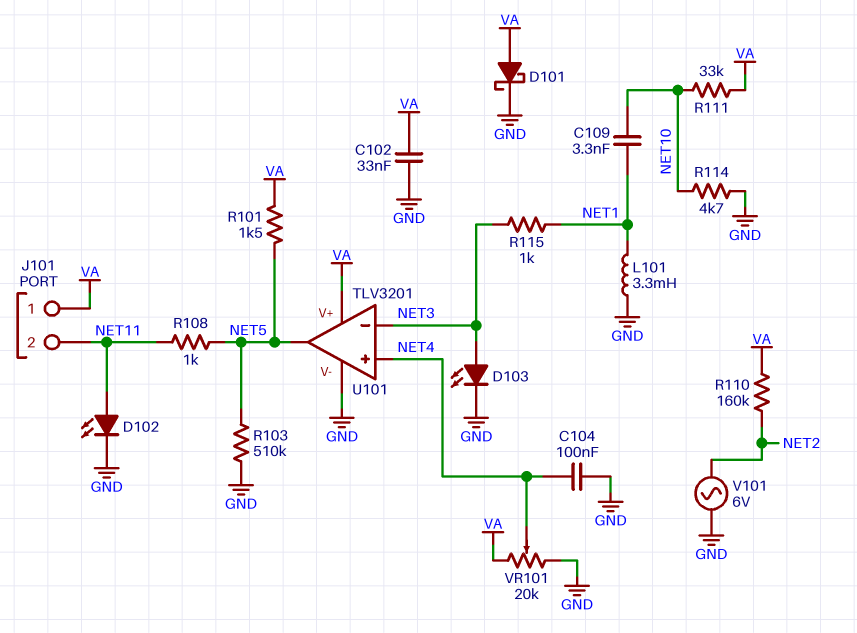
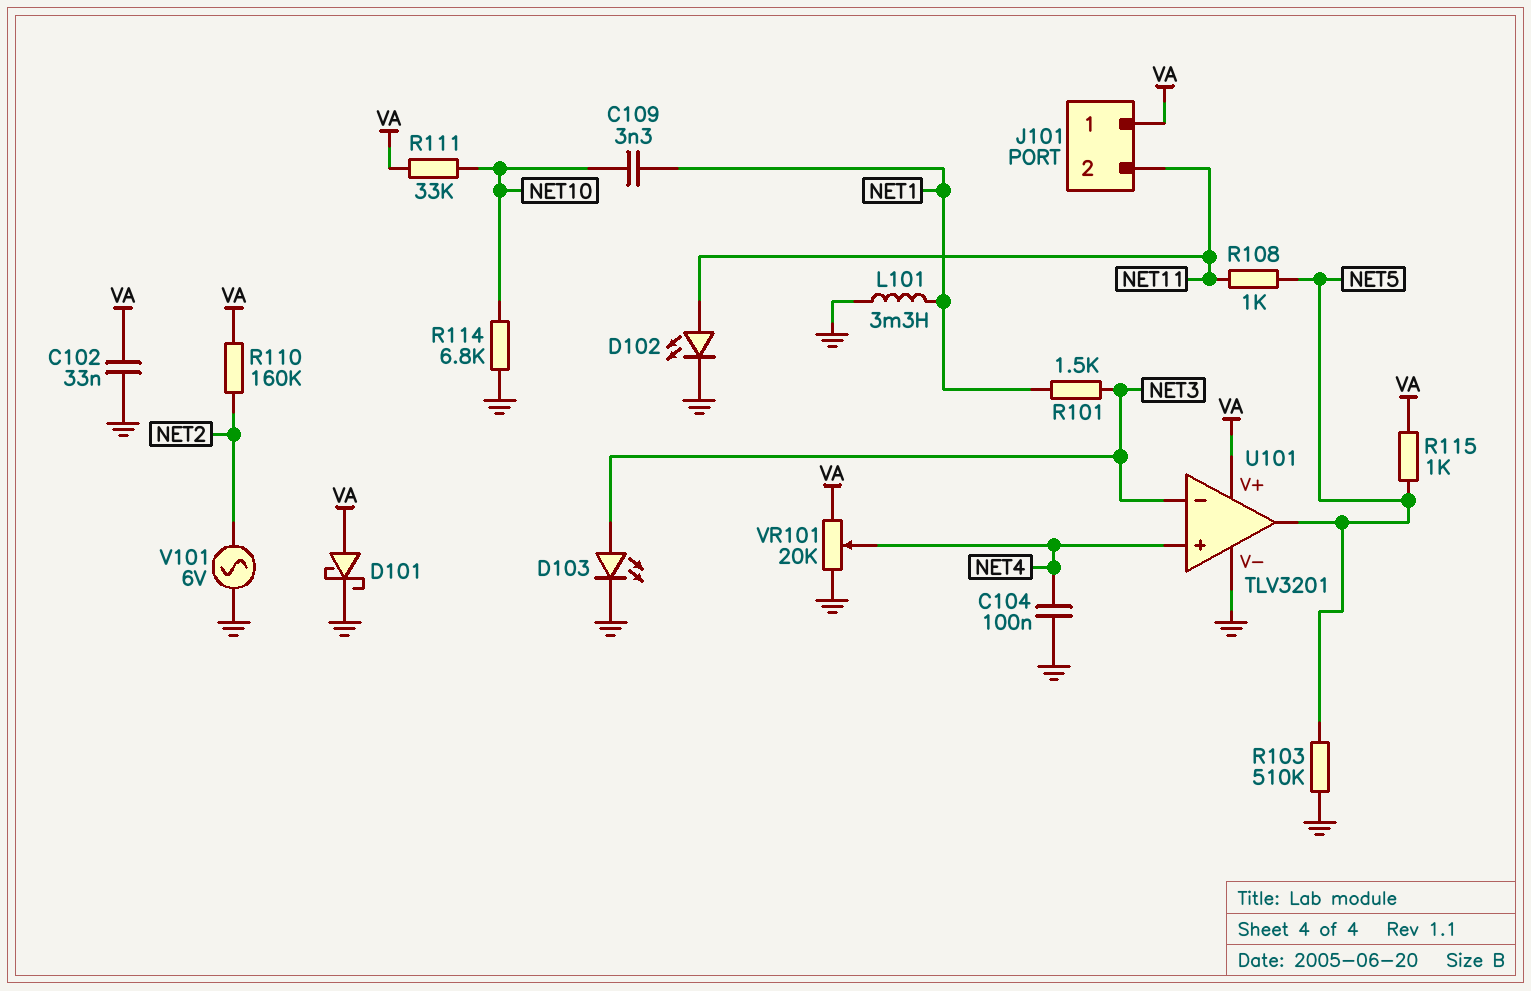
R101: 1.5k (NET5, VA) -> 1.5k (NET1, NET3)
R114: 4.7k (GND, NET10) -> 6.8k (GND, NET10)
R115: 1k (NET1, NET3) -> 1k (NET5, VA)

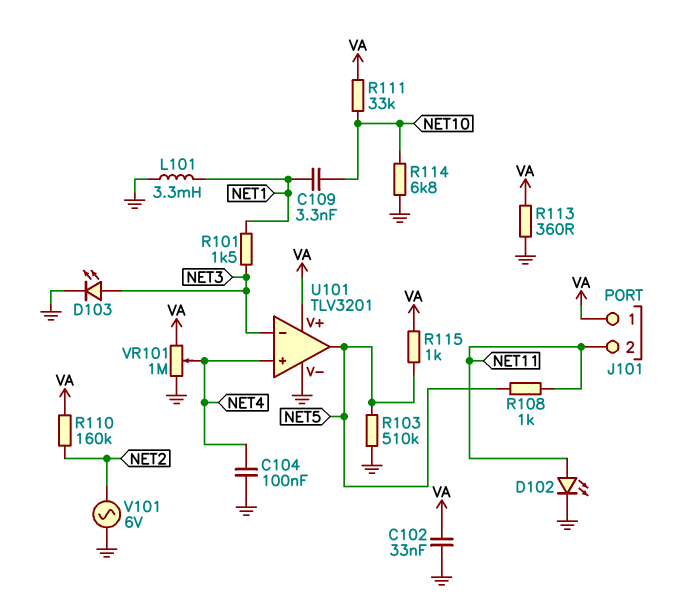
D101: schottky (A VA, K GND) -> none
R113: none -> 360 (GND, VA)
VR101: 20k (GND, VA, wiper NET4) -> 1M (GND, VA, wiper NET4)

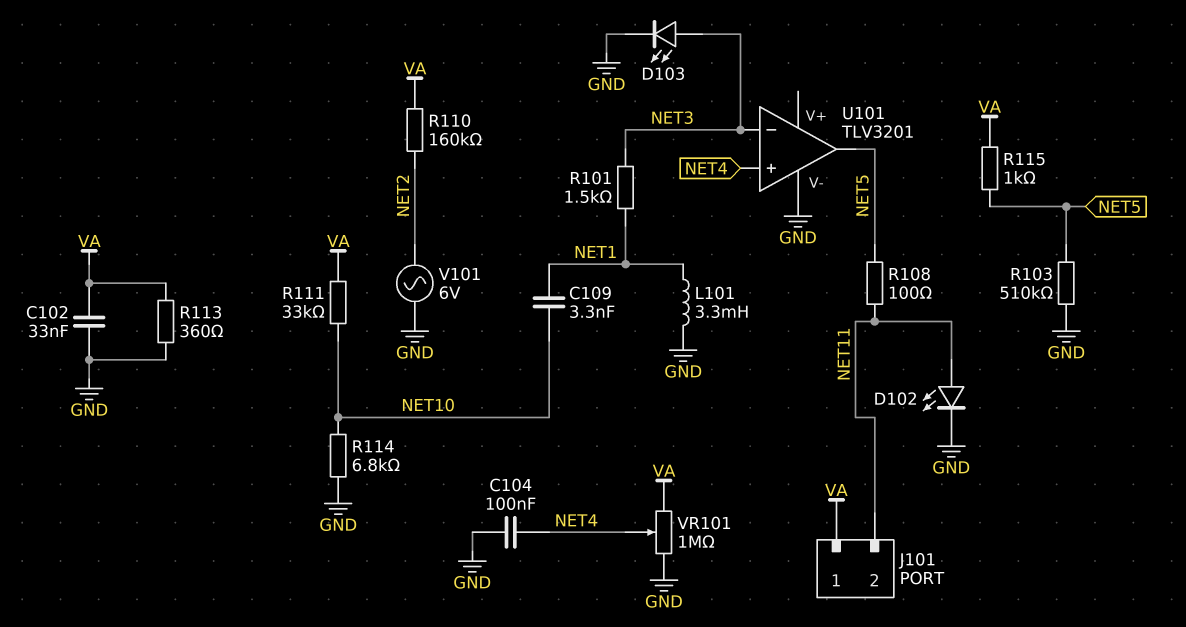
R108: 1k (NET5, NET11) -> 100 (NET5, NET11)
U101 pin V+: VA -> none

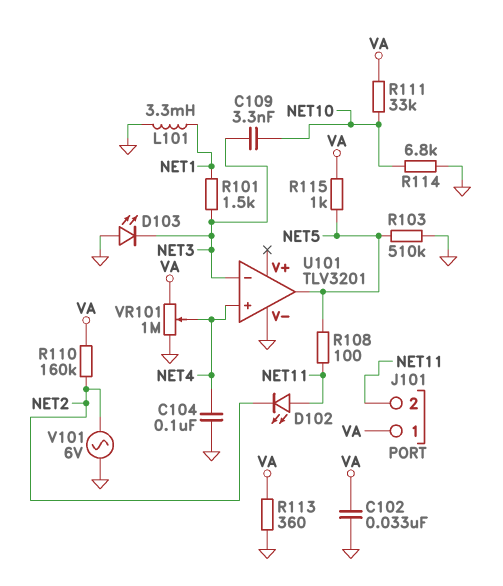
C109: 3.3nF (NET1, NET10) -> 3.3nF (NET3, NET10)
D102: LED (A NET11, K GND) -> LED (A NET11, K NET2)
D103: LED (A NET3, K GND) -> LED (A GND, K NET3)

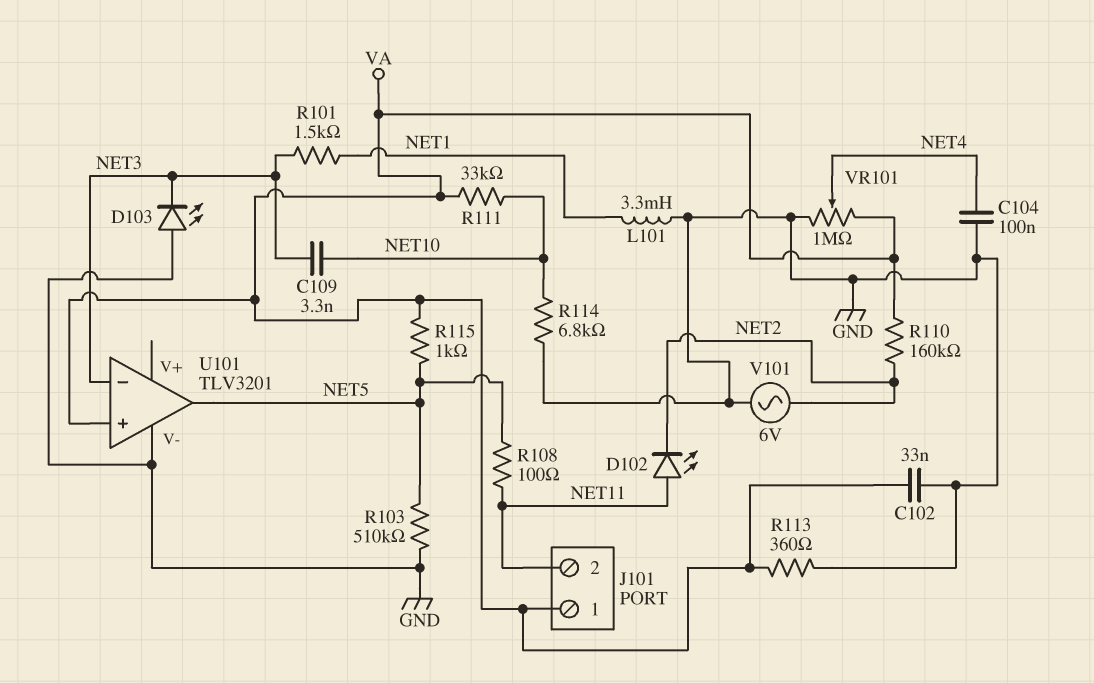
U101 pin in+: NET4 -> VA

